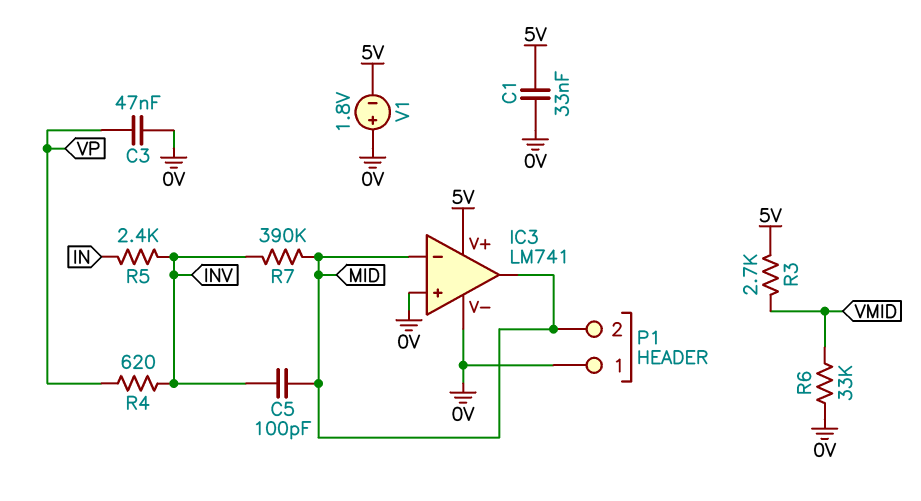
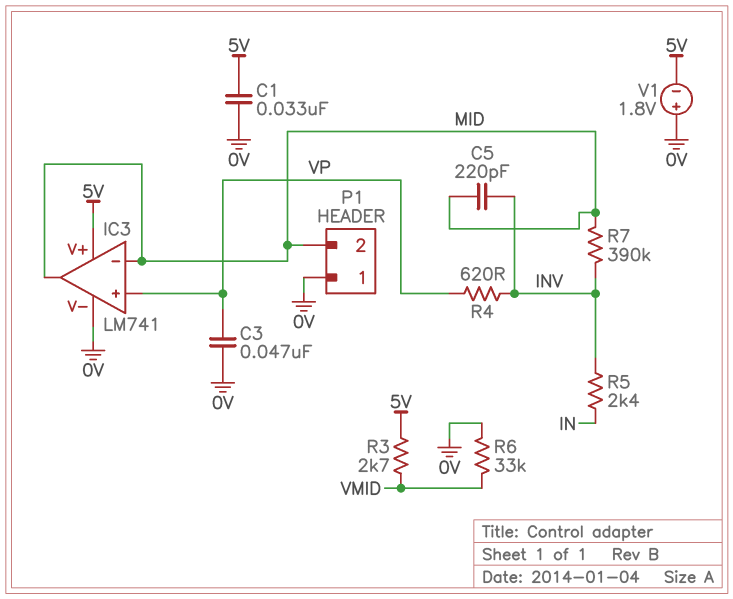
C5: 100pF (INV, MID) -> 220pF (INV, MID)
IC3 pin in+: 0V -> VP

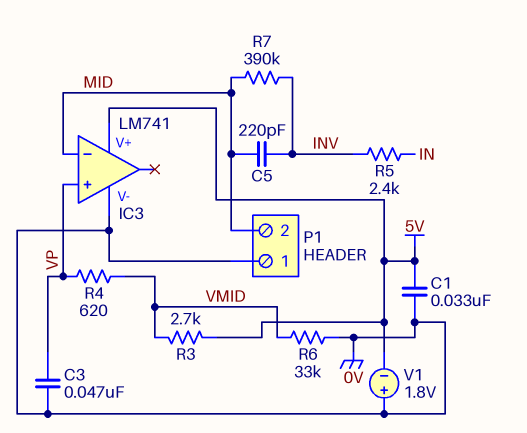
IC3 pin out: MID -> none
R4: 620 (INV, VP) -> 620 (VMID, VP)

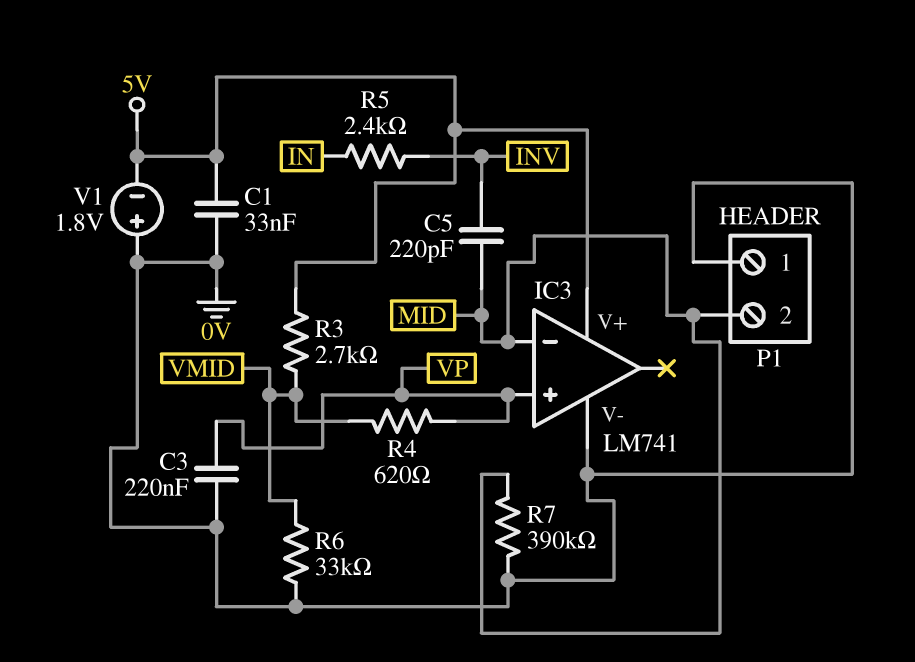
C3: 47nF (0V, VP) -> 220nF (0V, VP)
R7: 390k (INV, MID) -> 390k (0V, MID)

